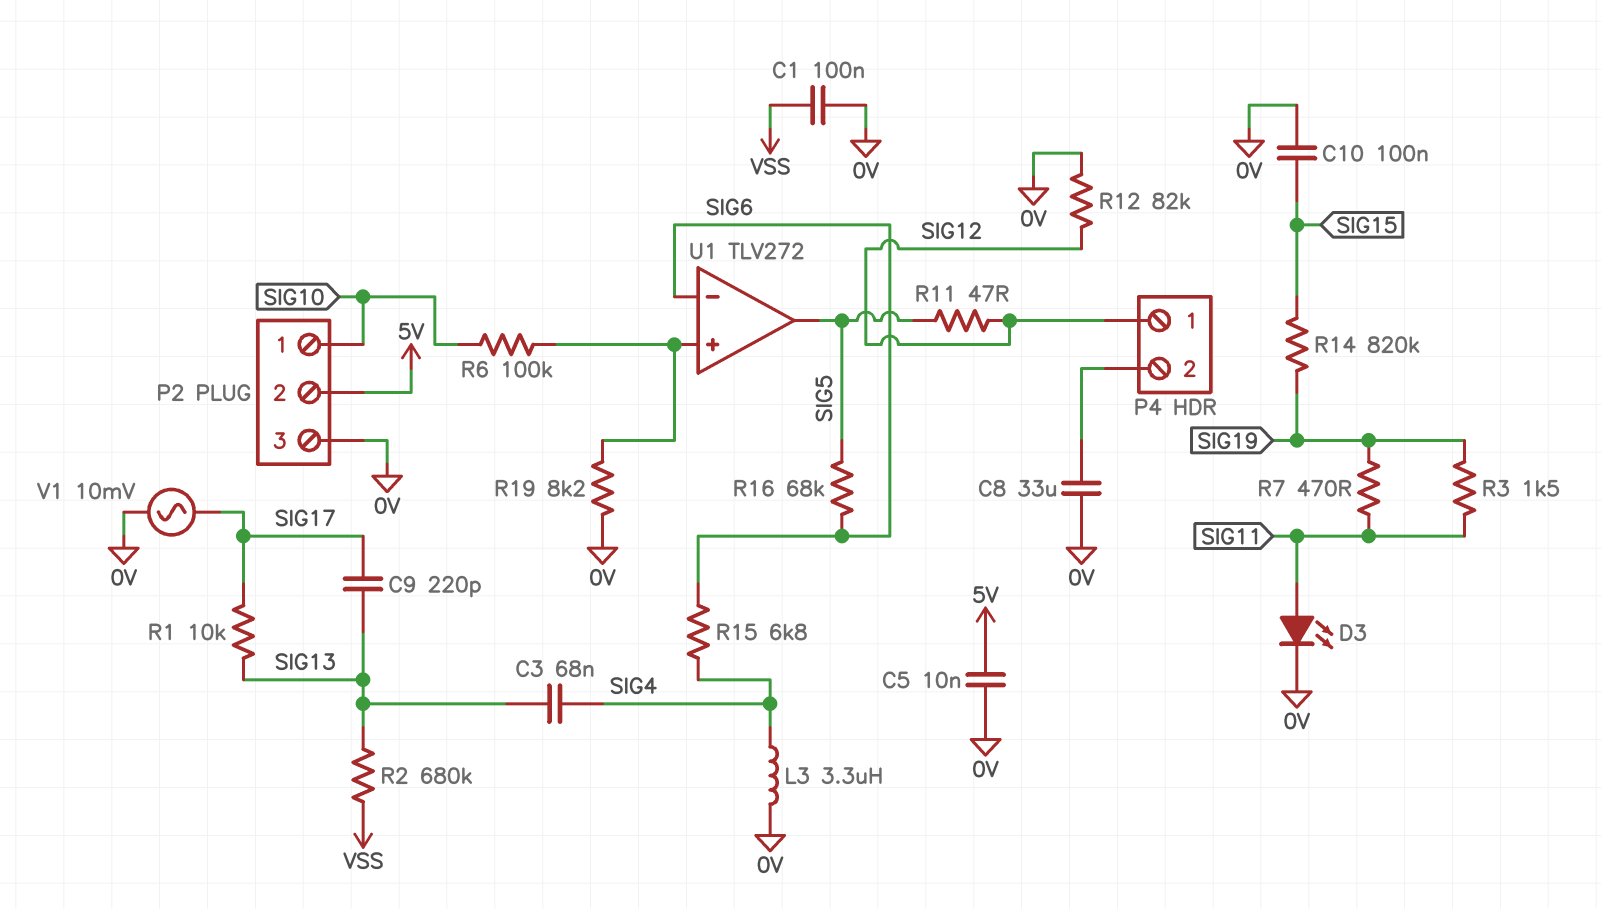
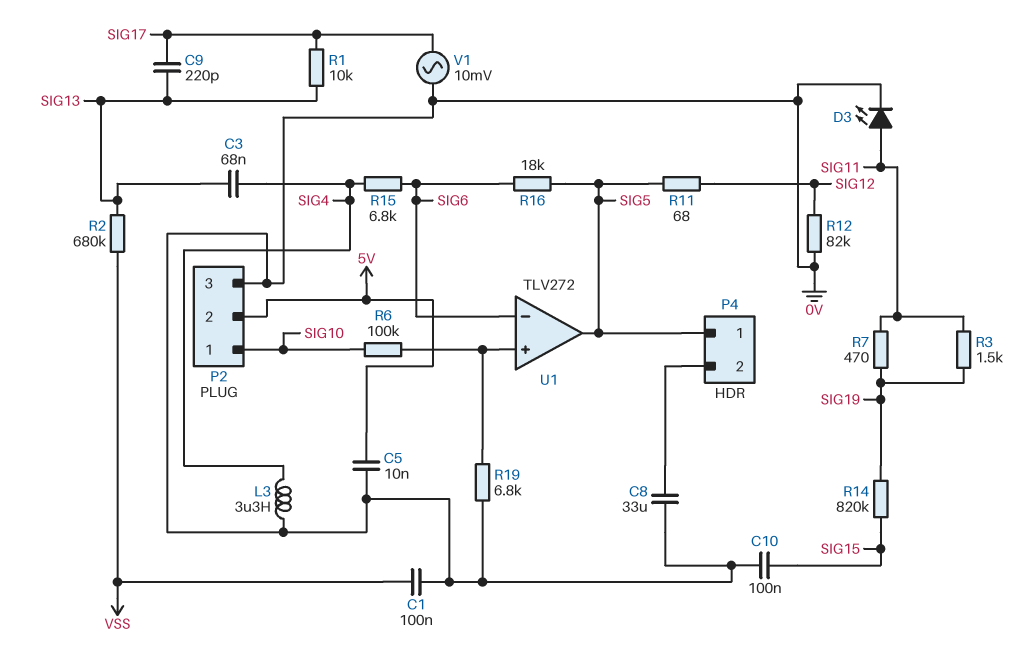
P4 pin 1: SIG12 -> SIG5
R11: 47 (SIG5, SIG12) -> 68 (SIG5, SIG12)
R16: 68k (SIG5, SIG6) -> 18k (SIG5, SIG6)
R19: 8.2k (0V, U1/in+) -> 6.8k (0V, U1/in+)

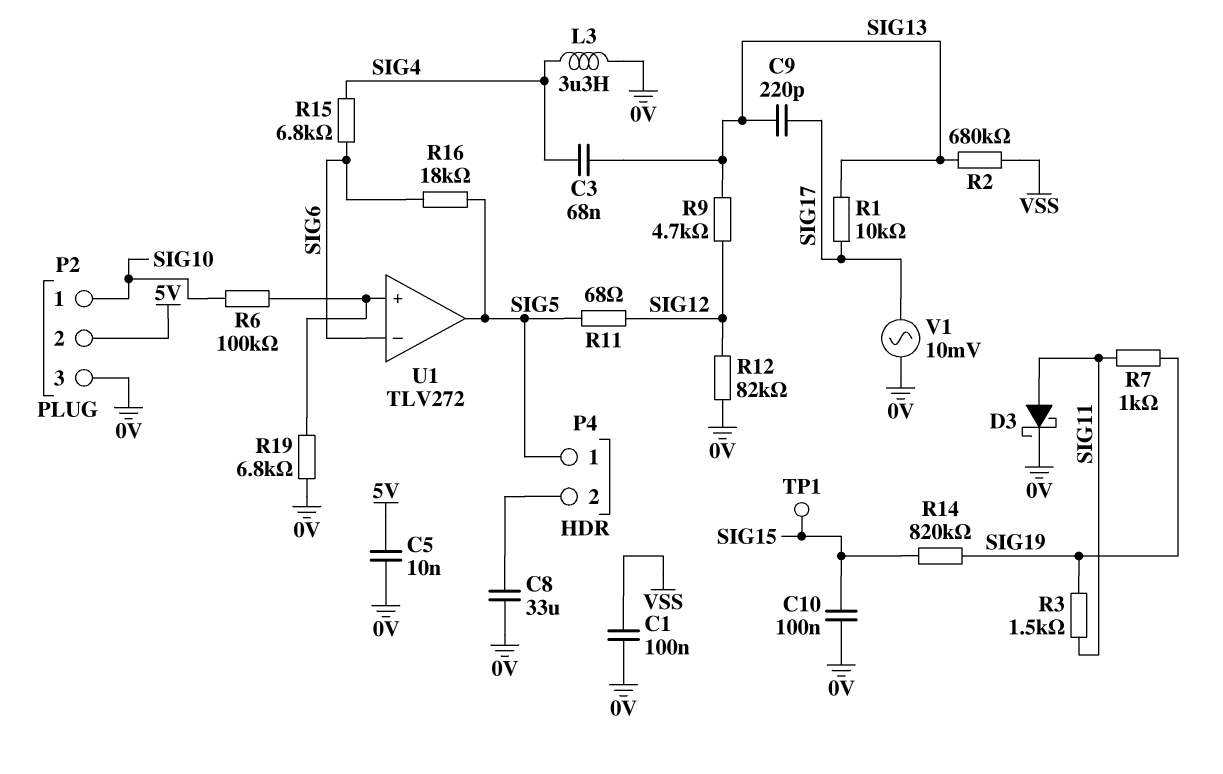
D3: LED (A SIG11, K 0V) -> schottky (A SIG11, K 0V)
R7: 470 (SIG11, SIG19) -> 1k (SIG11, SIG19)
R9: none -> 4.7k (SIG12, SIG13)
TP1: none -> test point (SIG15)

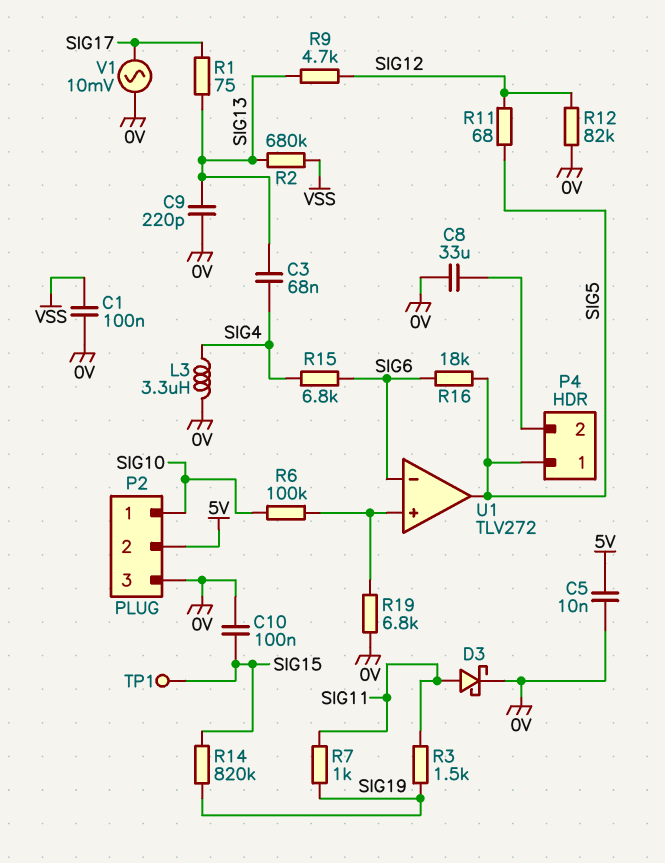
C9: 220pF (SIG13, SIG17) -> 220pF (0V, SIG13)
R1: 10k (SIG13, SIG17) -> 75 (SIG13, SIG17)

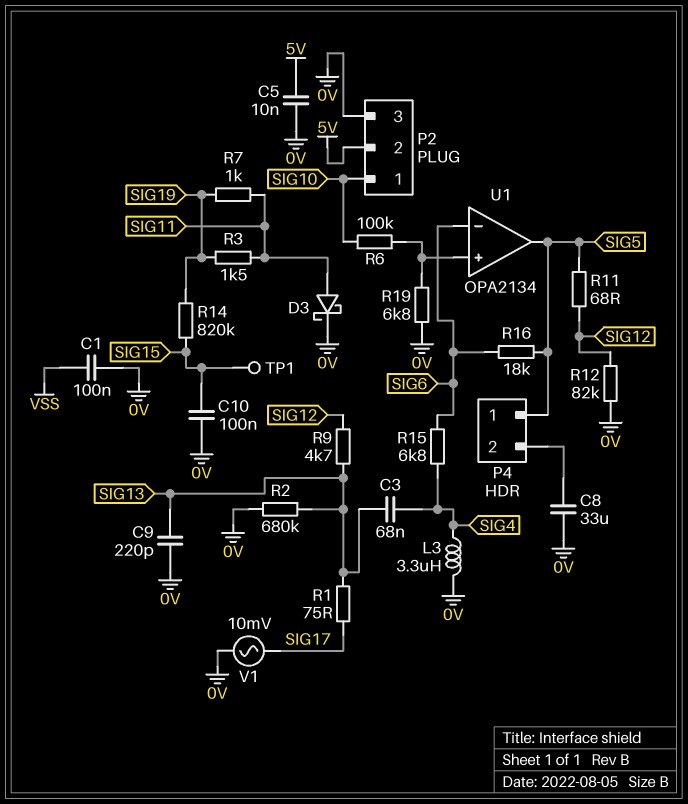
R2: 680k (SIG13, VSS) -> 680k (0V, SIG13)
U1: TLV272 -> OPA2134

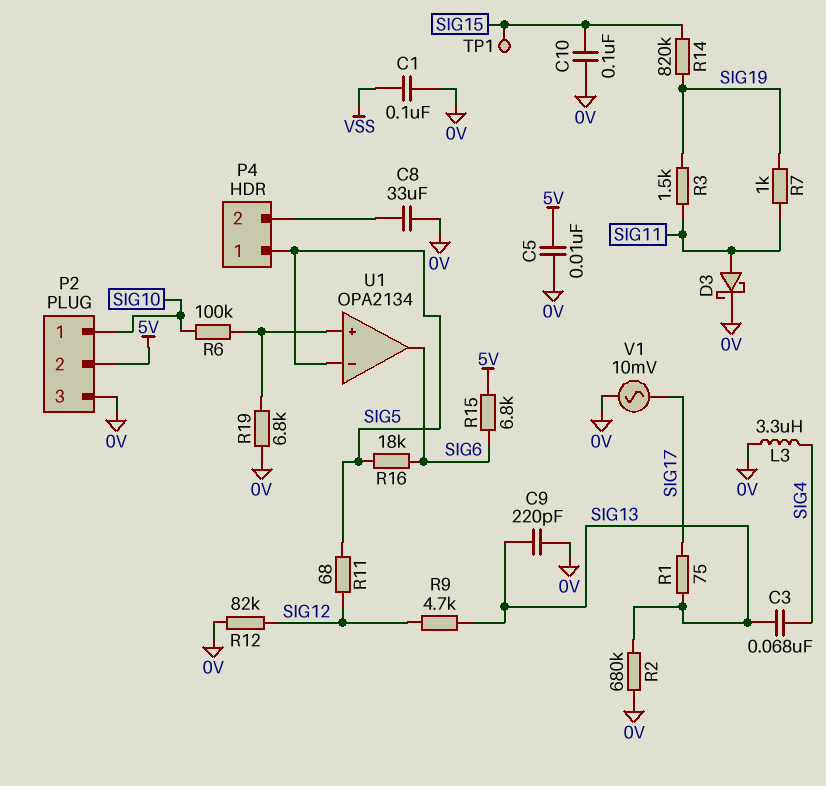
R15: 6.8k (SIG4, SIG6) -> 6.8k (5V, SIG6)
U1 pin in-: SIG6 -> SIG5
U1 pin out: SIG5 -> SIG6

